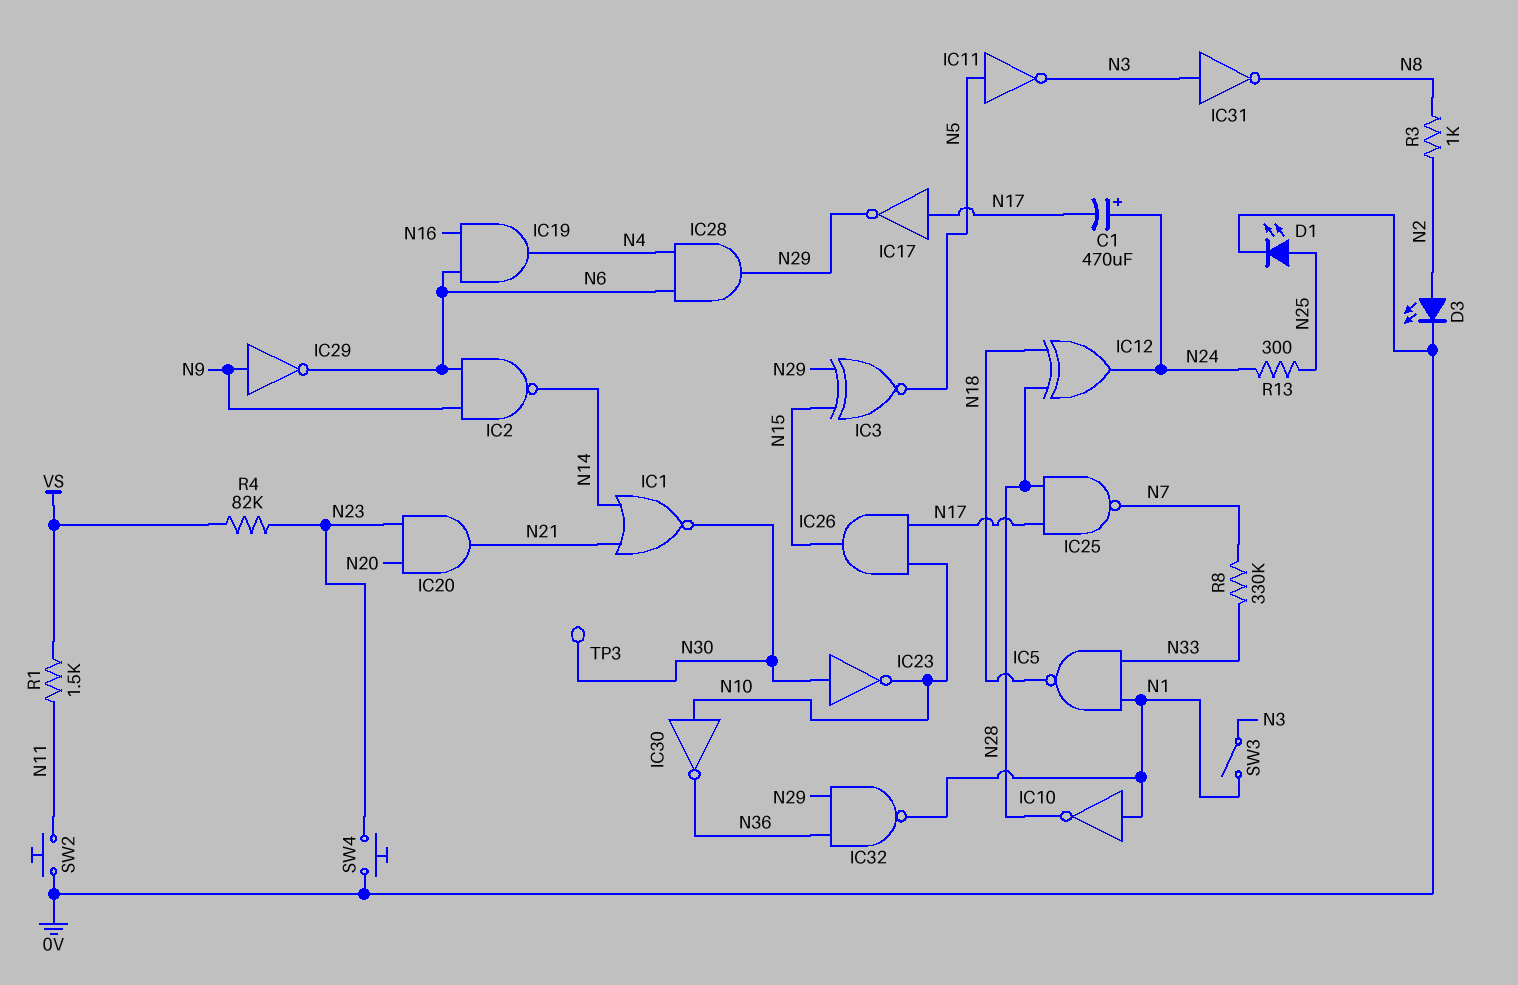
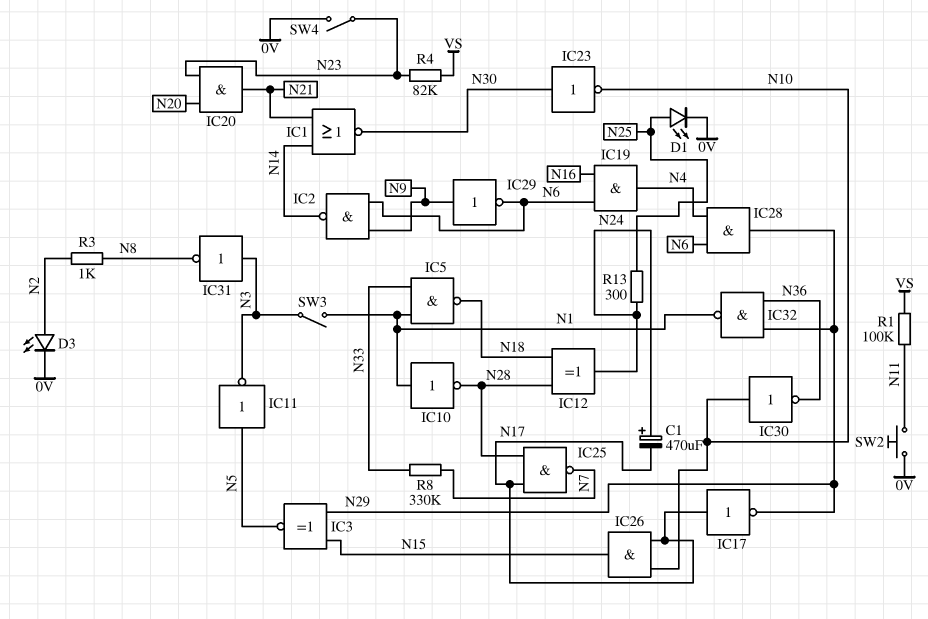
R1: 1.5k (N11, VS) -> 100k (N11, VS)
SW4: button (0V, N23) -> switch (0V, N23)
TP3: test point (N30) -> none

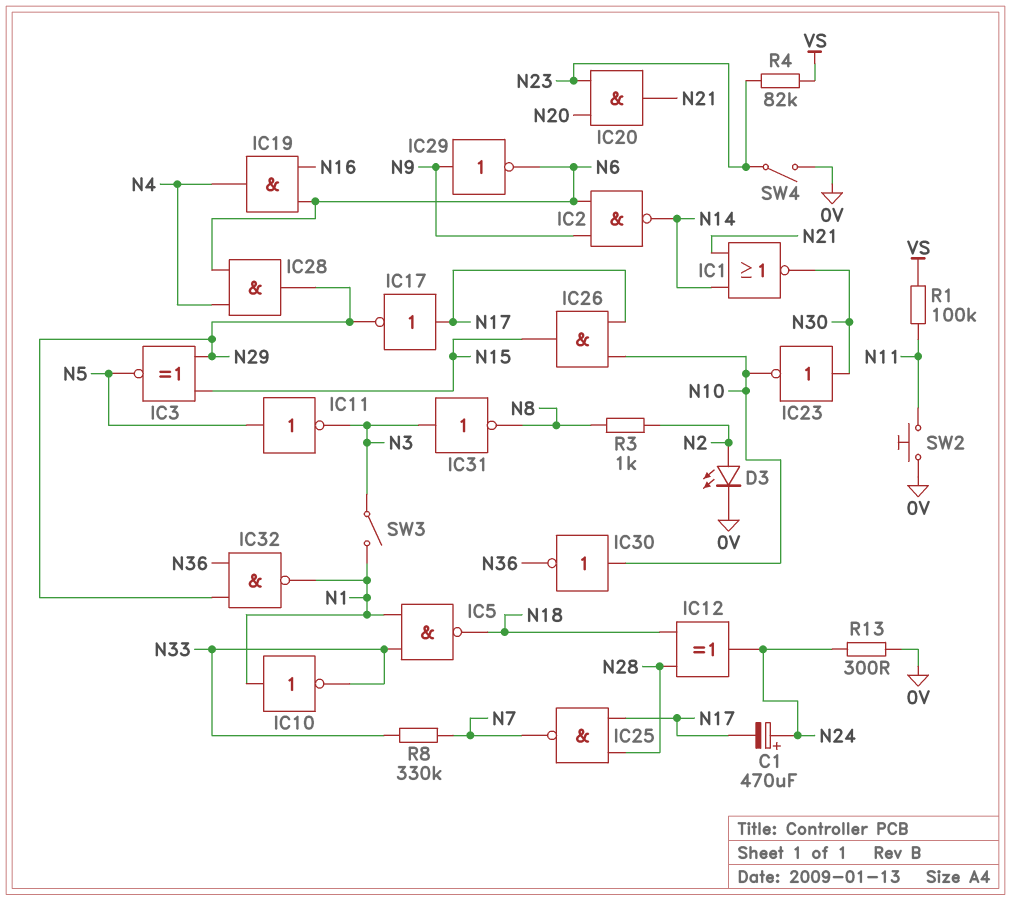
D1: LED (A N25, K 0V) -> none
IC10: NOT (in N1, out N28) -> NOT (in N1, out N33)
R13: 300 (N24, N25) -> 300 (0V, N24)

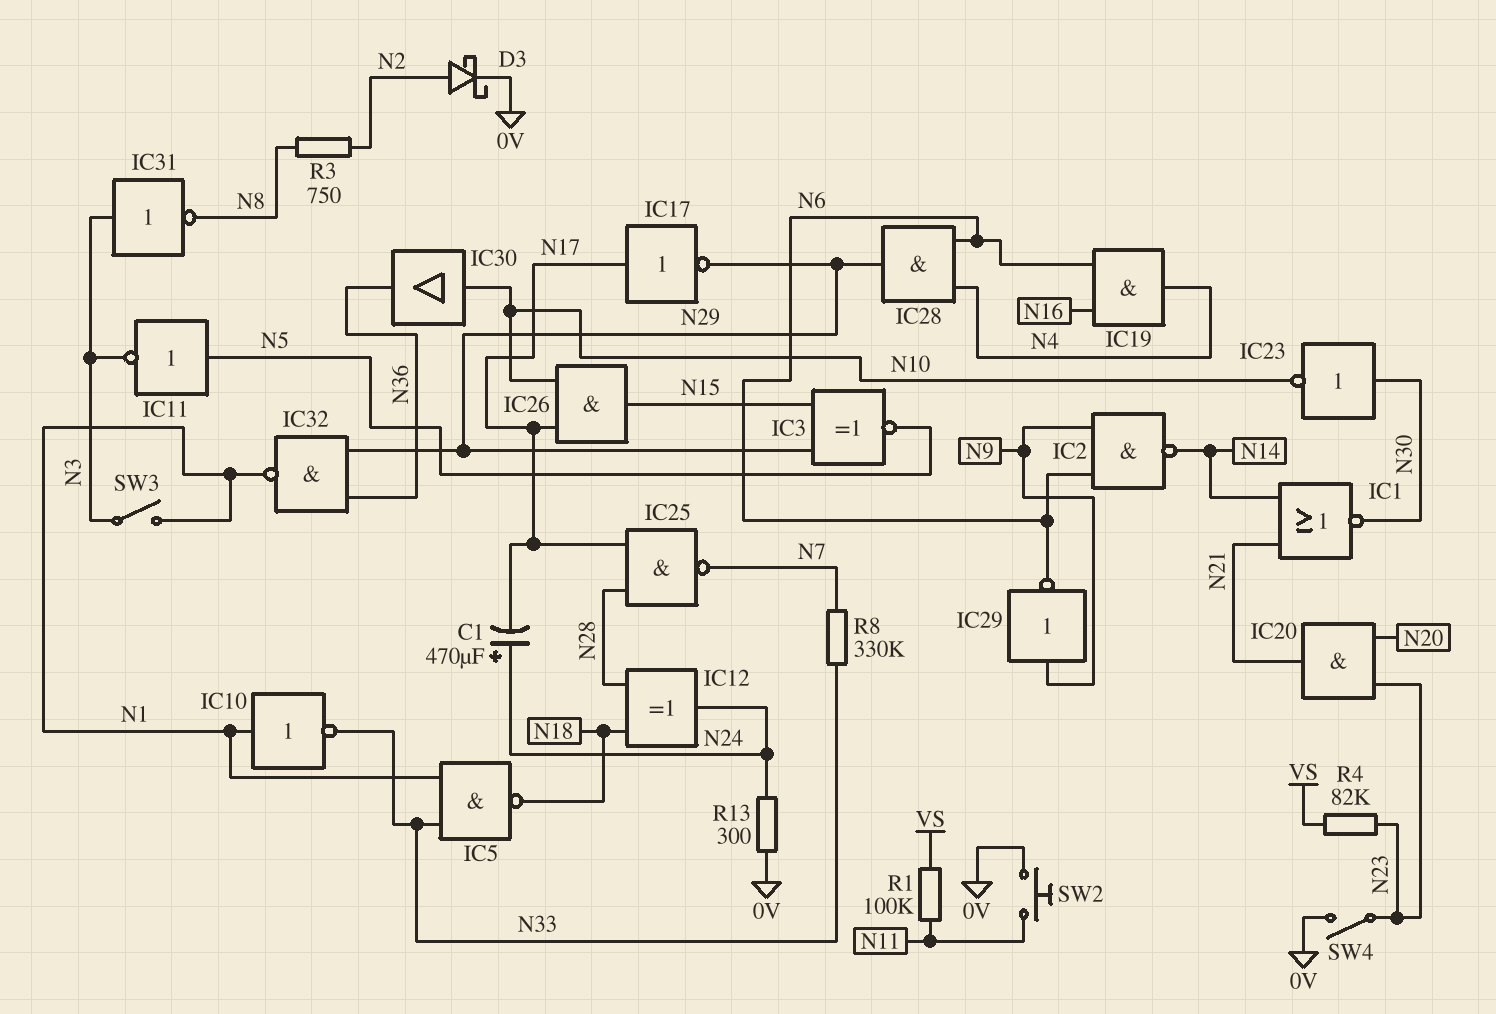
D3: LED (A N2, K 0V) -> schottky (A N2, K 0V)
IC30: NOT (in N10, out N36) -> buffer (in N10, out N36)
R3: 1k (N2, N8) -> 750 (N2, N8)

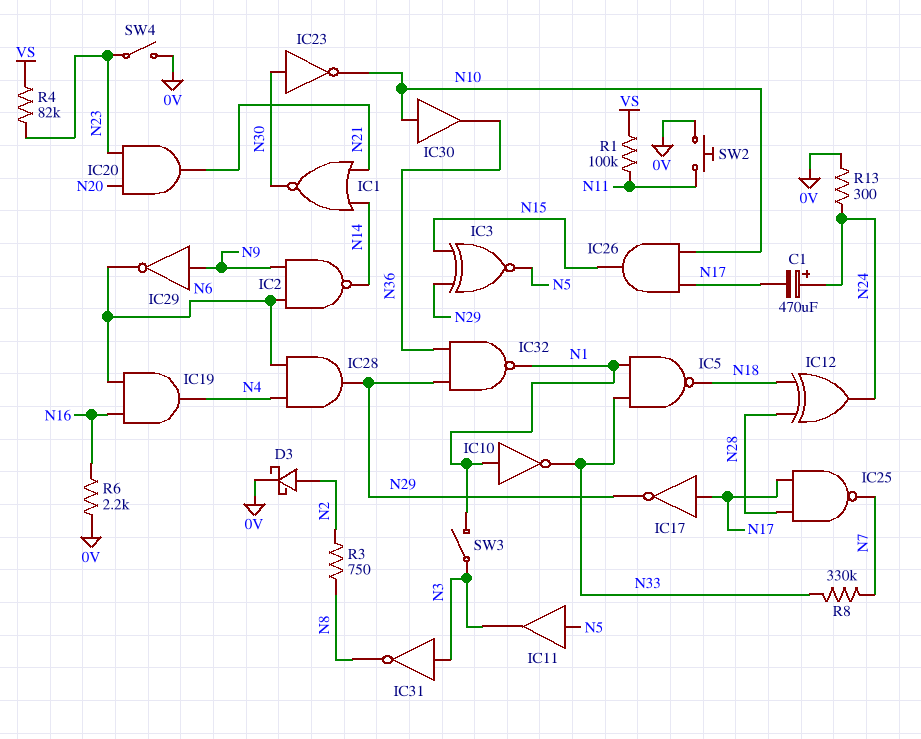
IC11: NOT (in N5, out N3) -> buffer (in N5, out N3)
R6: none -> 2.2k (0V, N16)

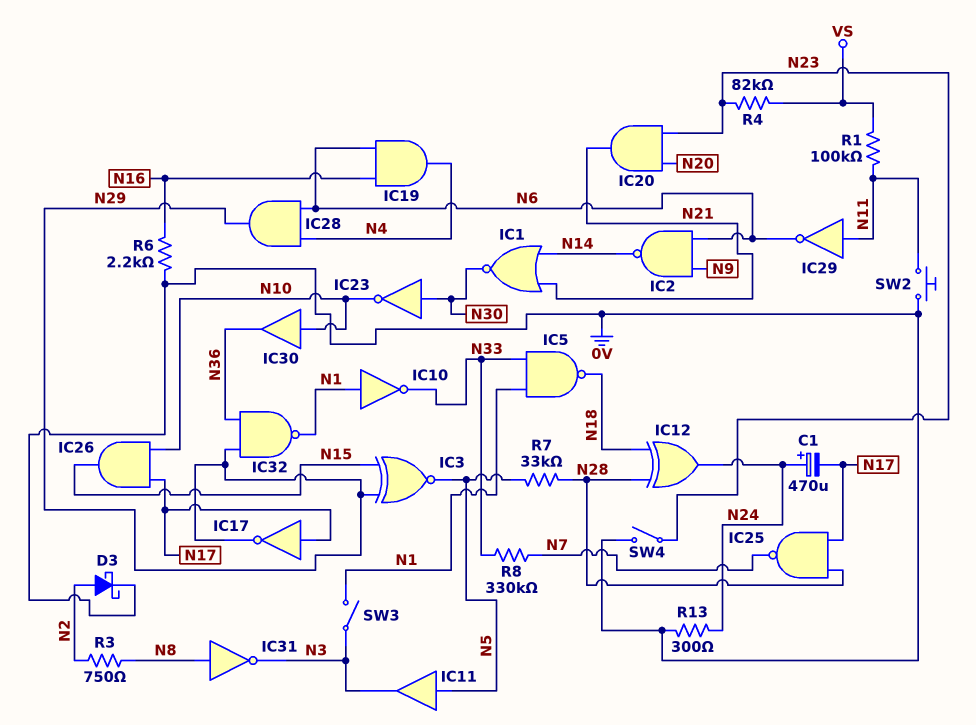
IC29: NOT (in N9, out N6) -> NOT (in N11, out N6)
IC31: NOT (in N3, out N8) -> NOT (in N8, out N3)
R7: none -> 33k (N5, N28)

